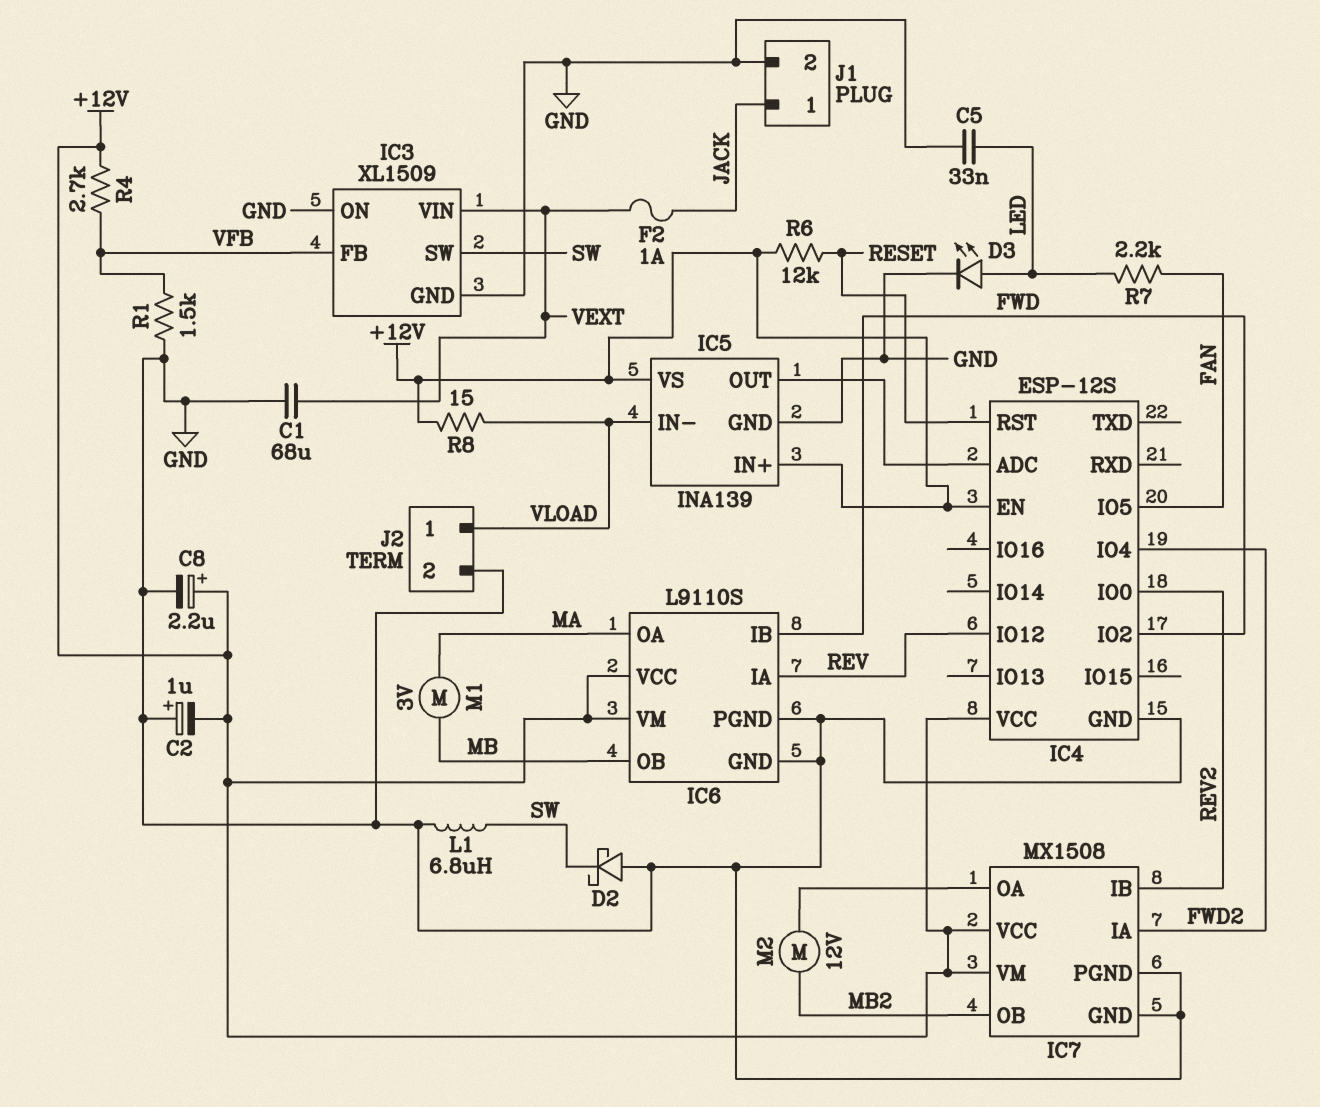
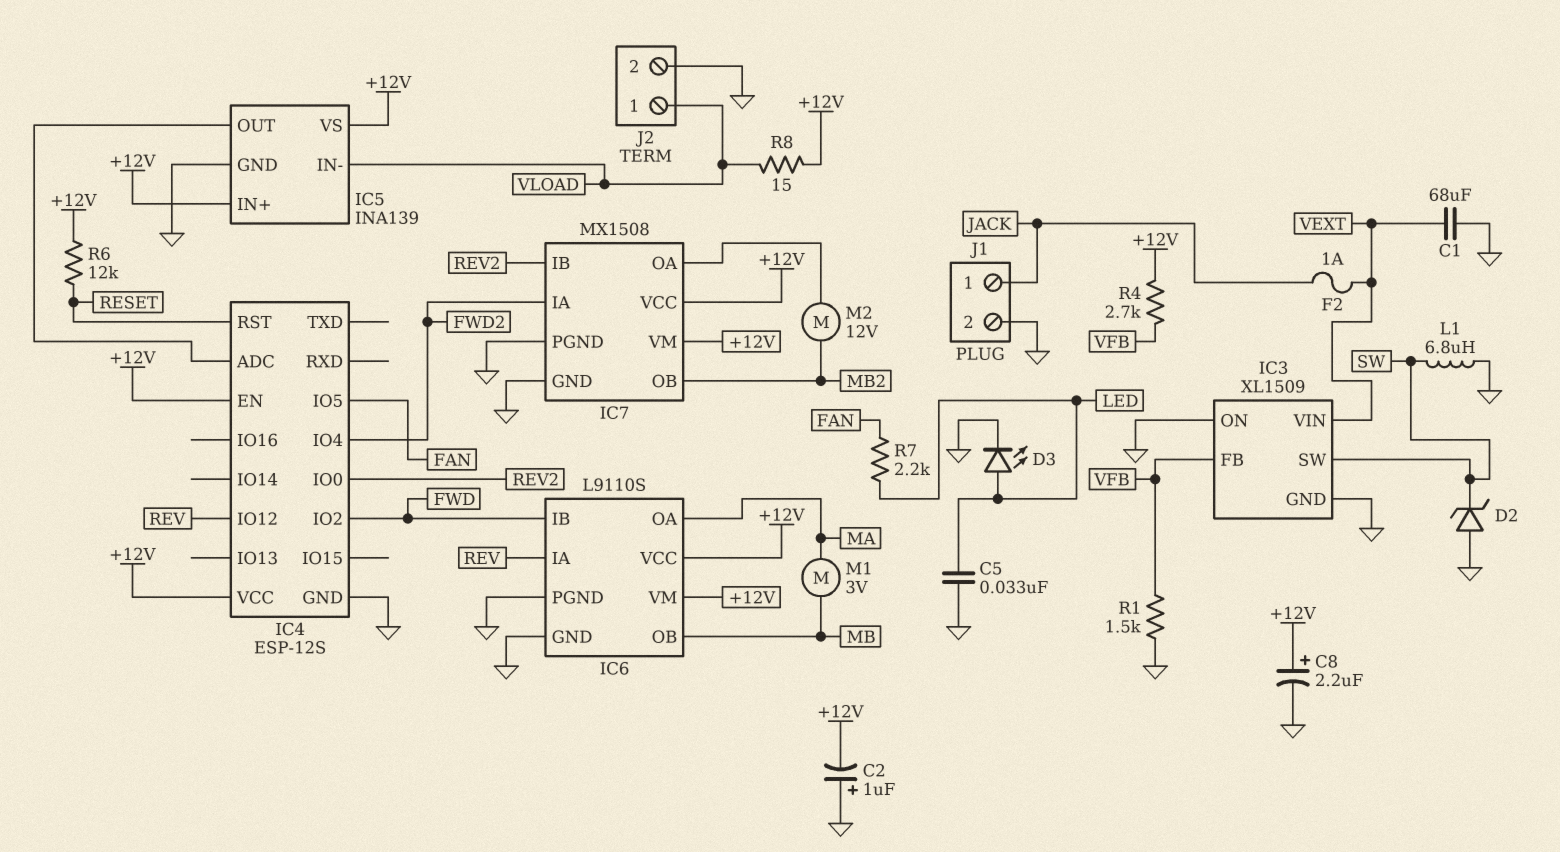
D2: schottky (A GND, K SW) -> zener (A GND, K SW)

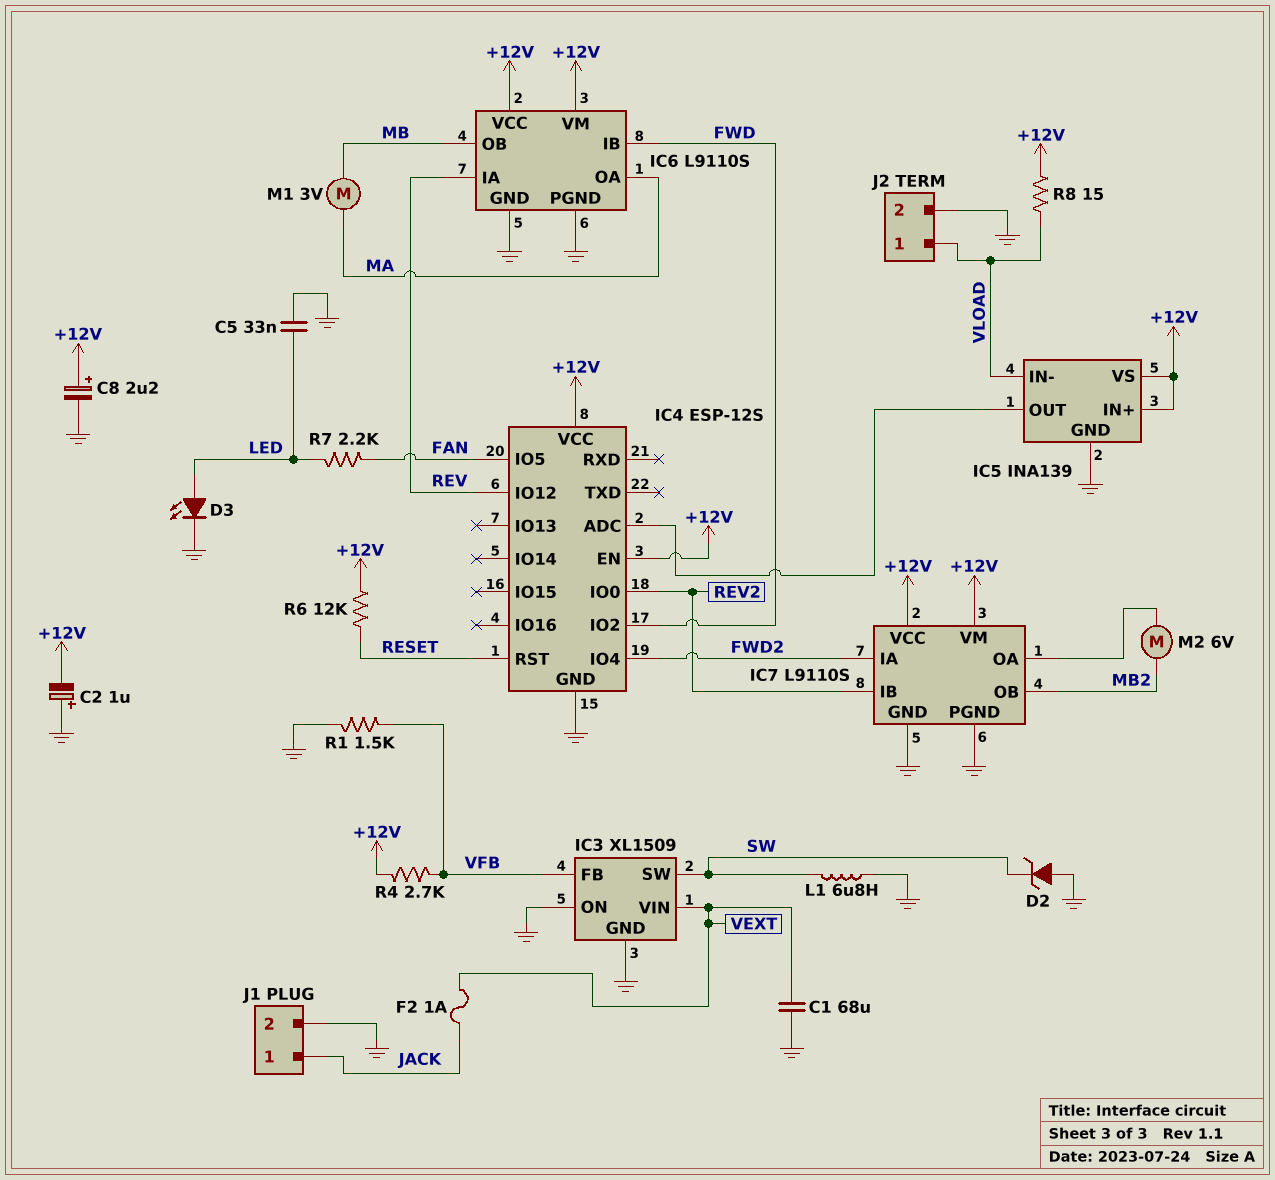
IC7: MX1508 -> L9110S
M2: motor 12V (IC7/OA, MB2) -> motor 6V (IC7/OA, MB2)

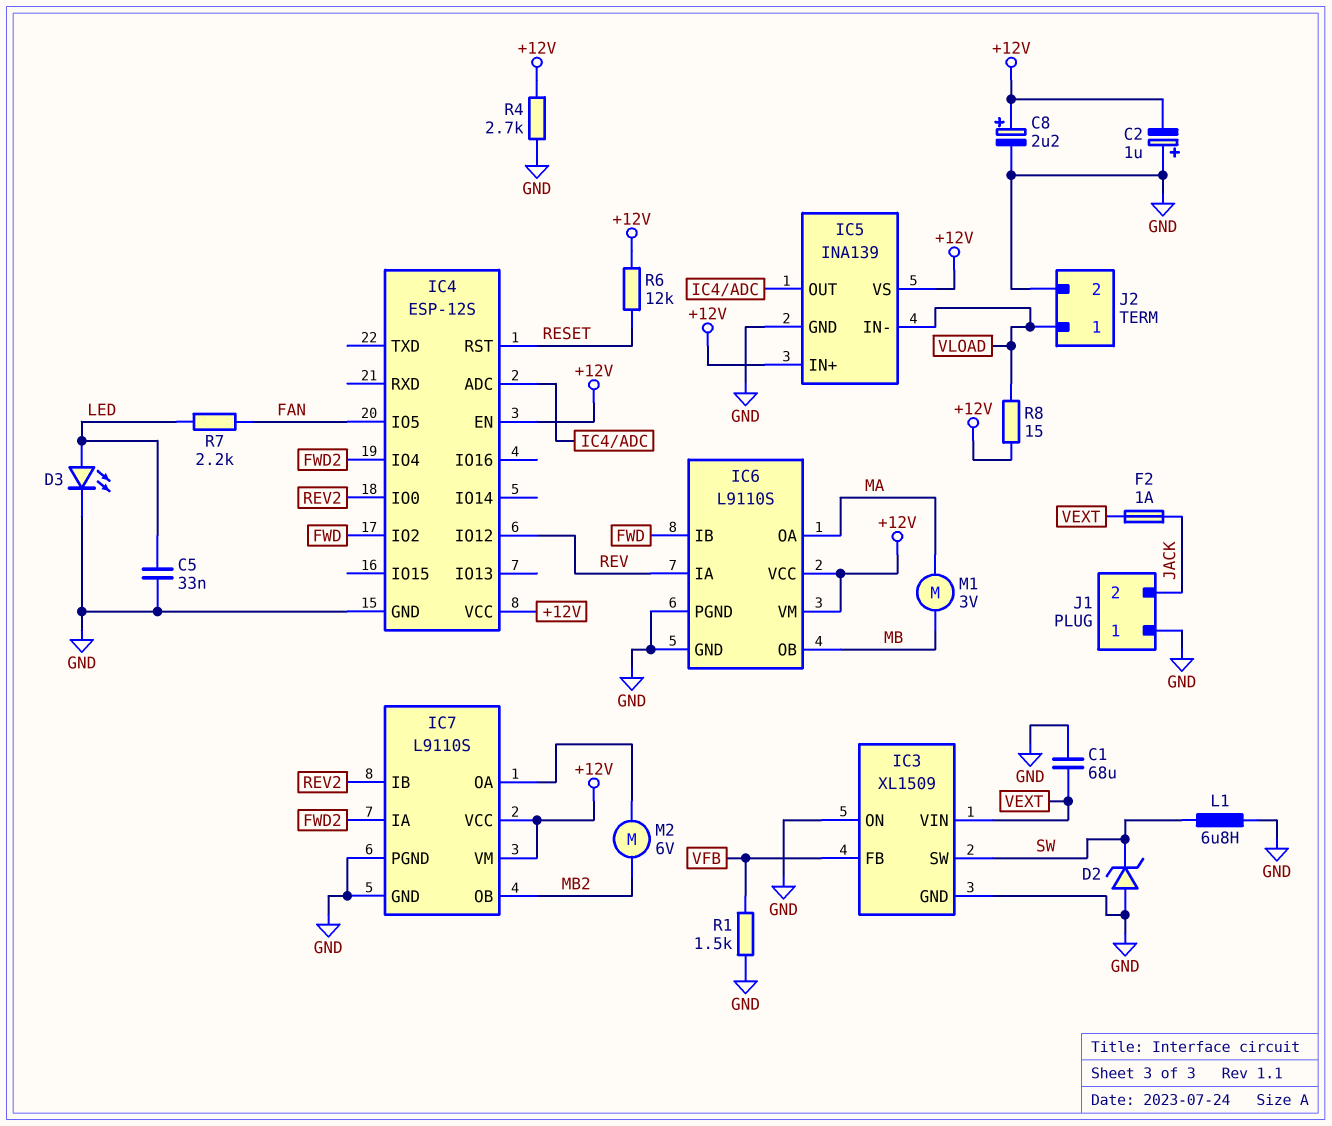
J1 pin 1: JACK -> GND
J1 pin 2: GND -> JACK
R4: 2.7k (+12V, VFB) -> 2.7k (+12V, GND)

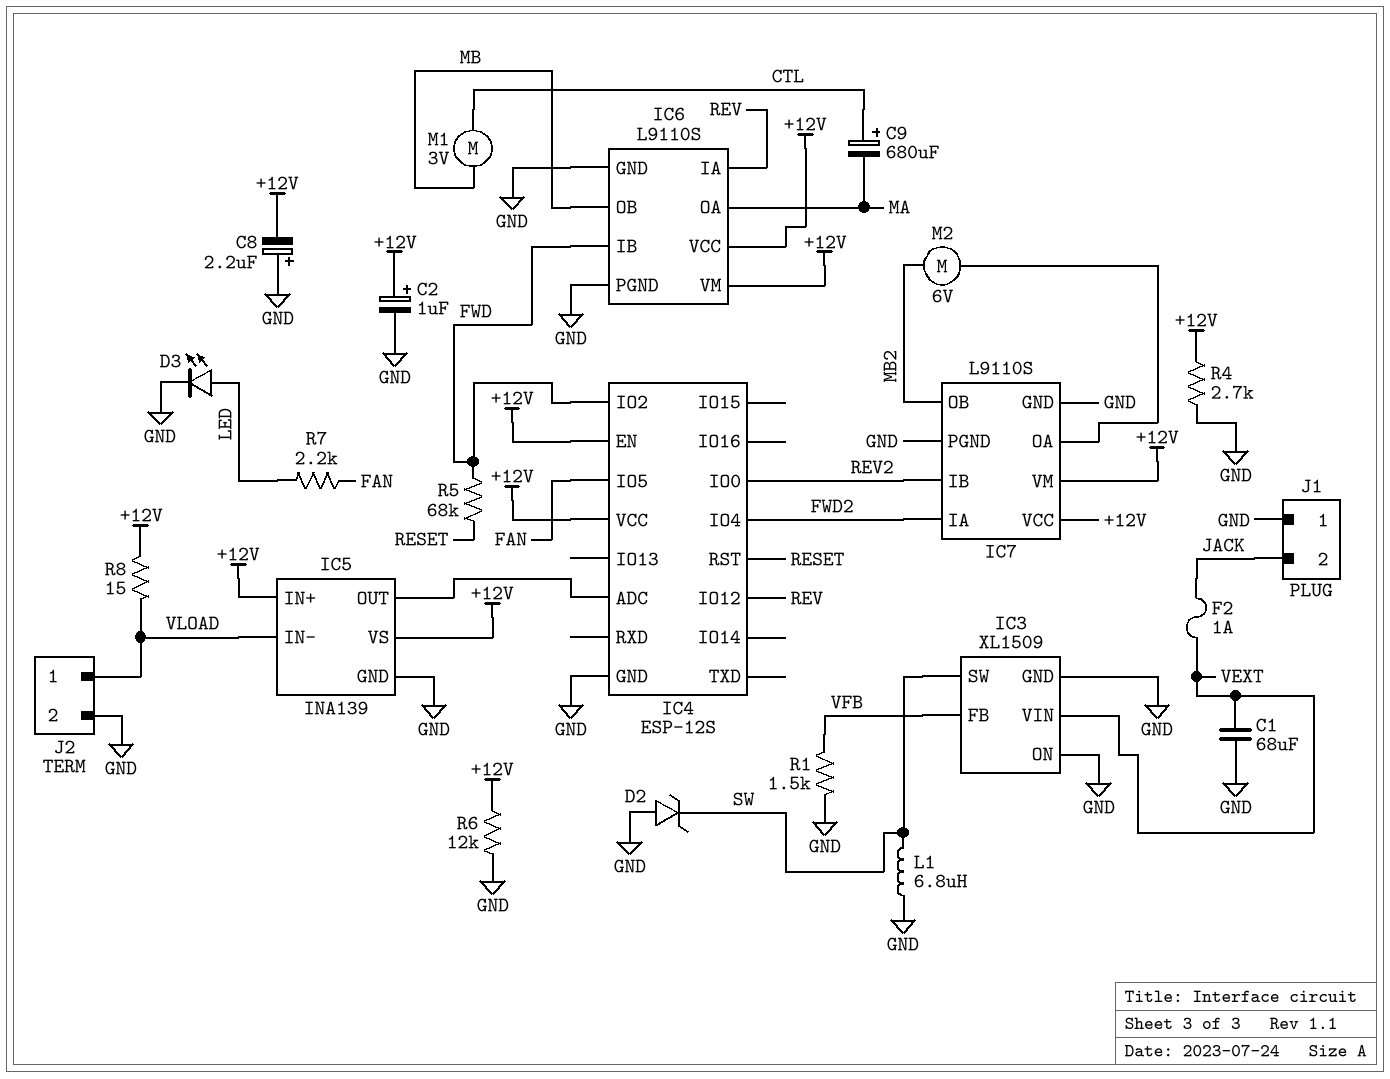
C2: 1uF (plus GND, minus +12V) -> 1uF (plus +12V, minus GND)
C5: 33nF (GND, LED) -> none
C8: 2.2uF (plus +12V, minus GND) -> 2.2uF (plus GND, minus +12V)
C9: none -> 680uF (plus CTL, minus MA)
M1: motor 3V (MA, MB) -> motor 3V (CTL, MB)
R5: none -> 68k (FWD, RESET)
R6: 12k (+12V, RESET) -> 12k (+12V, GND)

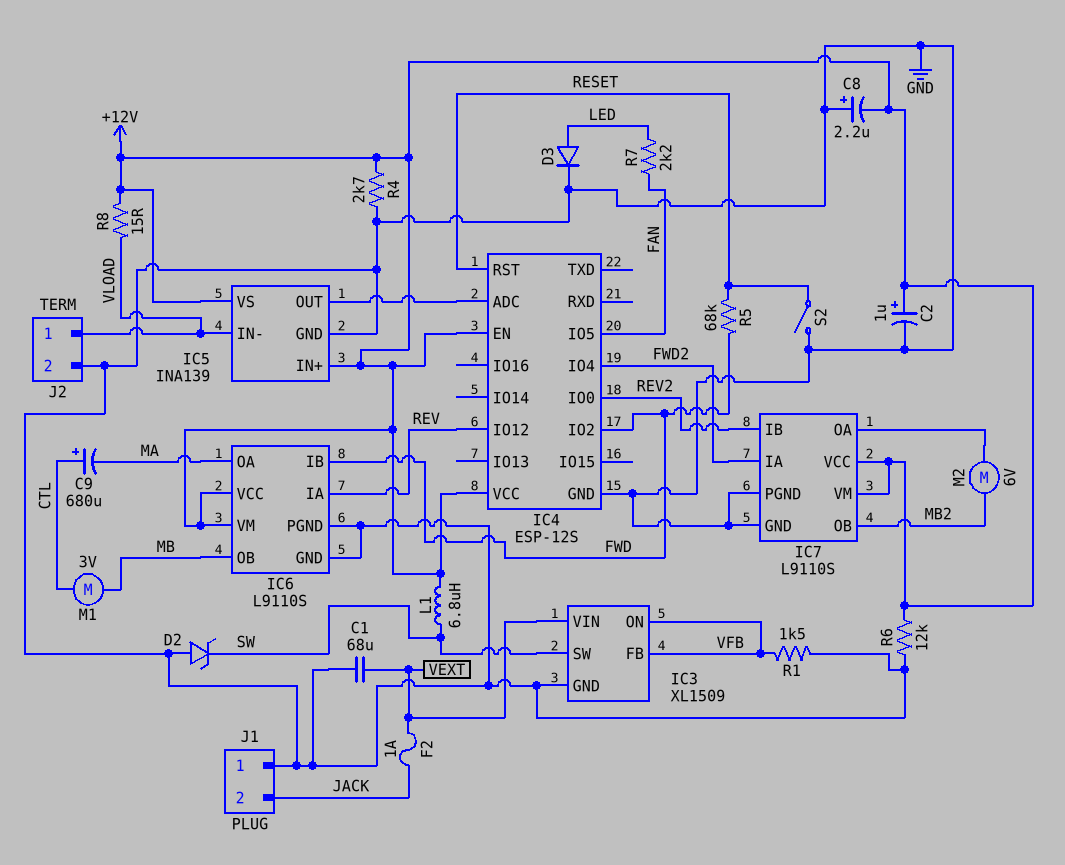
D3: LED (A LED, K GND) -> diode (A LED, K GND)
IC3 pin ON: GND -> VFB
L1: 6.8uH (GND, SW) -> 6.8uH (+12V, SW)
S2: none -> switch (GND, RESET)

